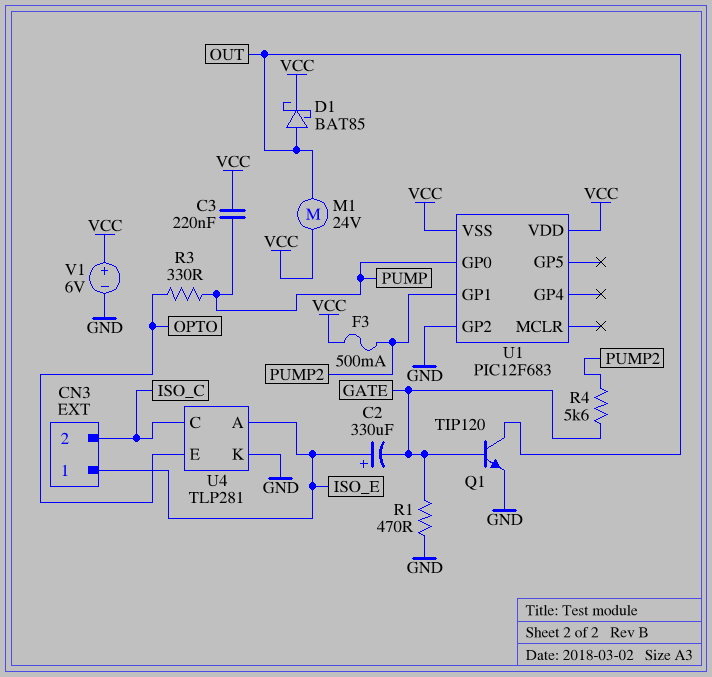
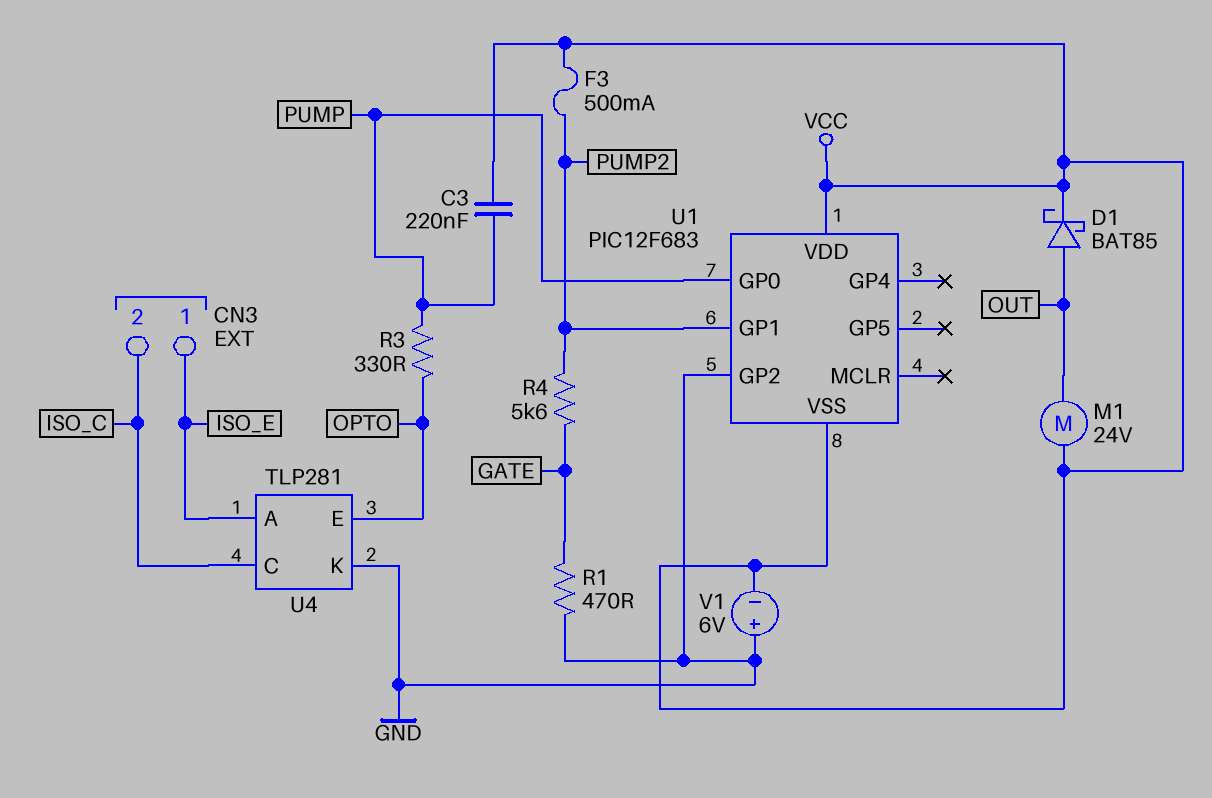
C2: 330uF (plus ISO_E, minus GATE) -> none
Q1: NPN TIP120 (B GATE, C OUT, E GND) -> none
V1: 6V (plus VCC, minus GND) -> 6V (plus GND, minus VCC)

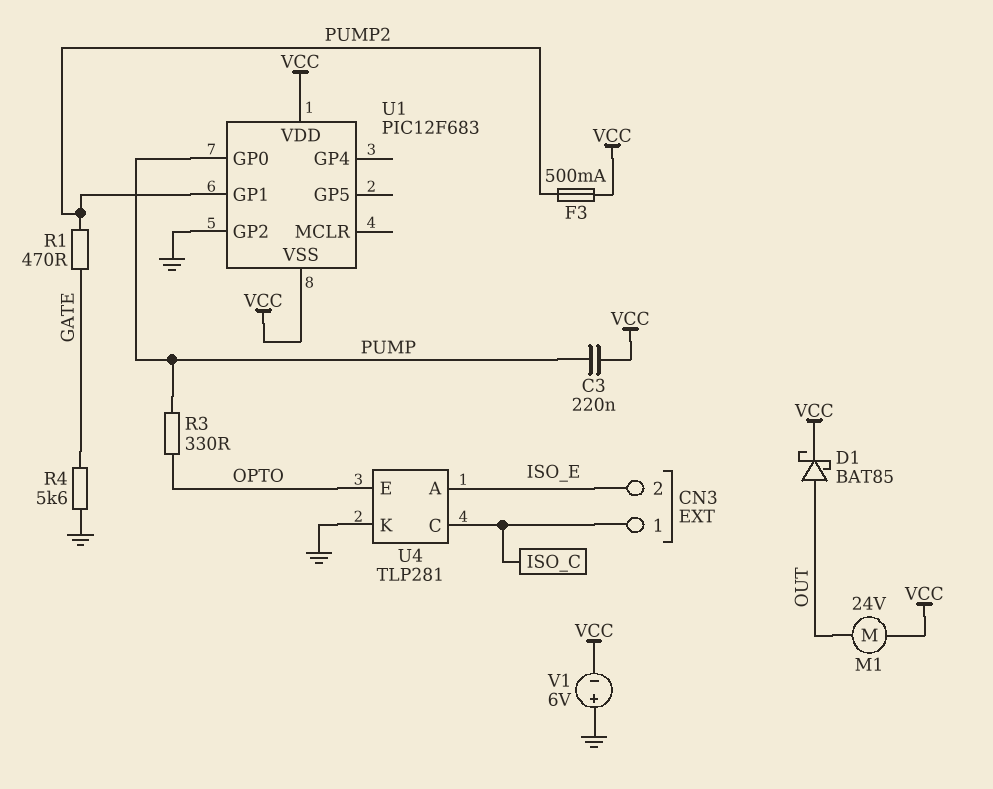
CN3 pin 1: ISO_E -> ISO_C
CN3 pin 2: ISO_C -> ISO_E
R1: 470 (GATE, GND) -> 470 (GATE, PUMP2)
R4: 5.6k (GATE, PUMP2) -> 5.6k (GATE, GND)

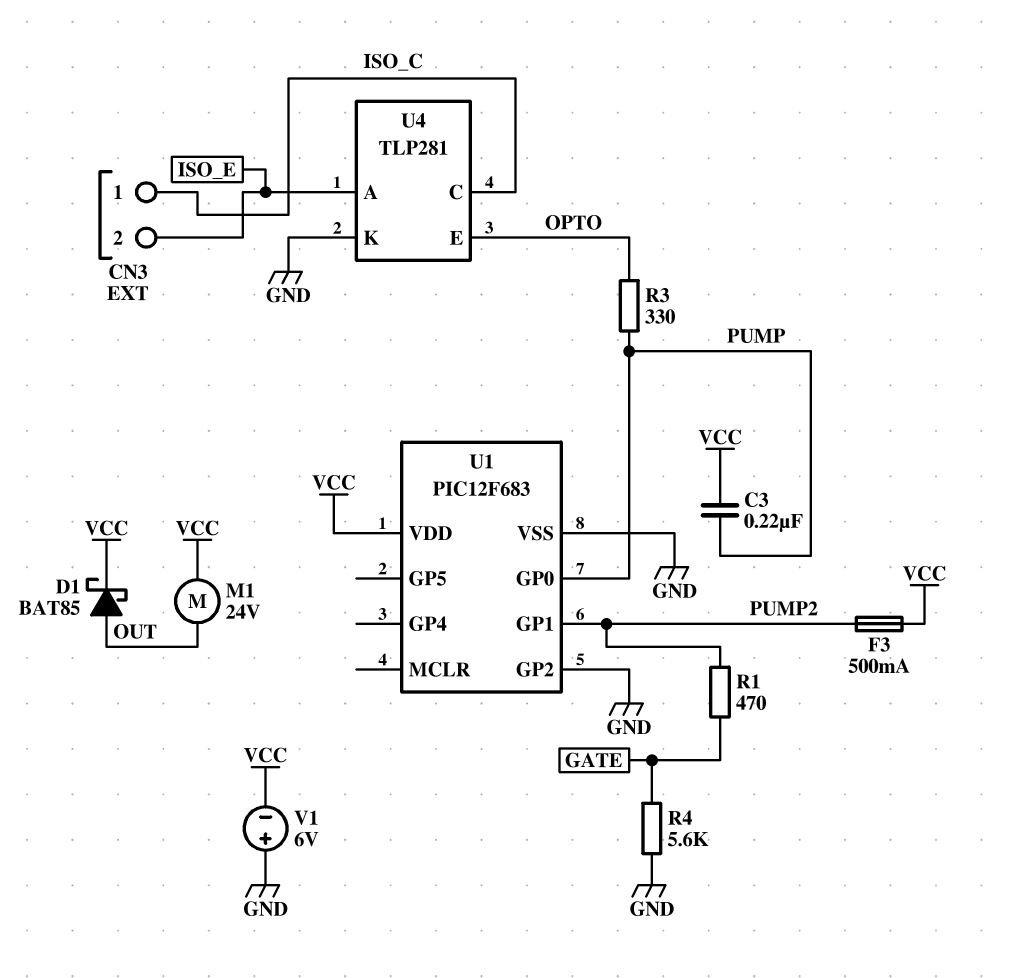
U1 pin VSS: VCC -> GND

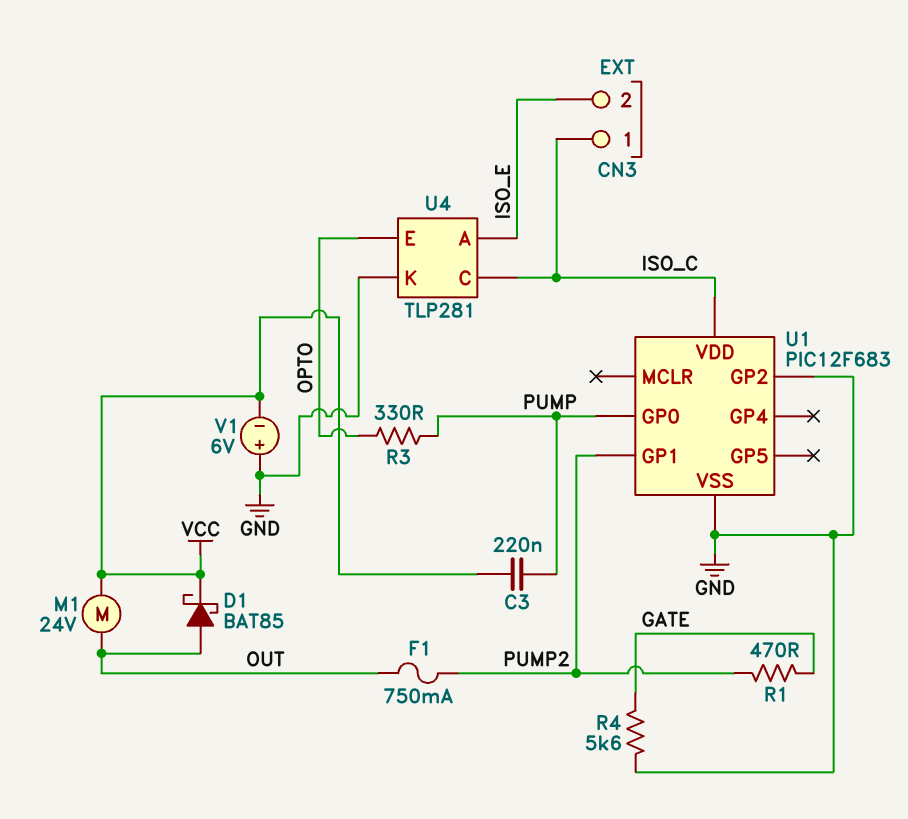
F1: none -> 750mA (OUT, PUMP2)
F3: 500mA (PUMP2, VCC) -> none
U1 pin VDD: VCC -> ISO_C

